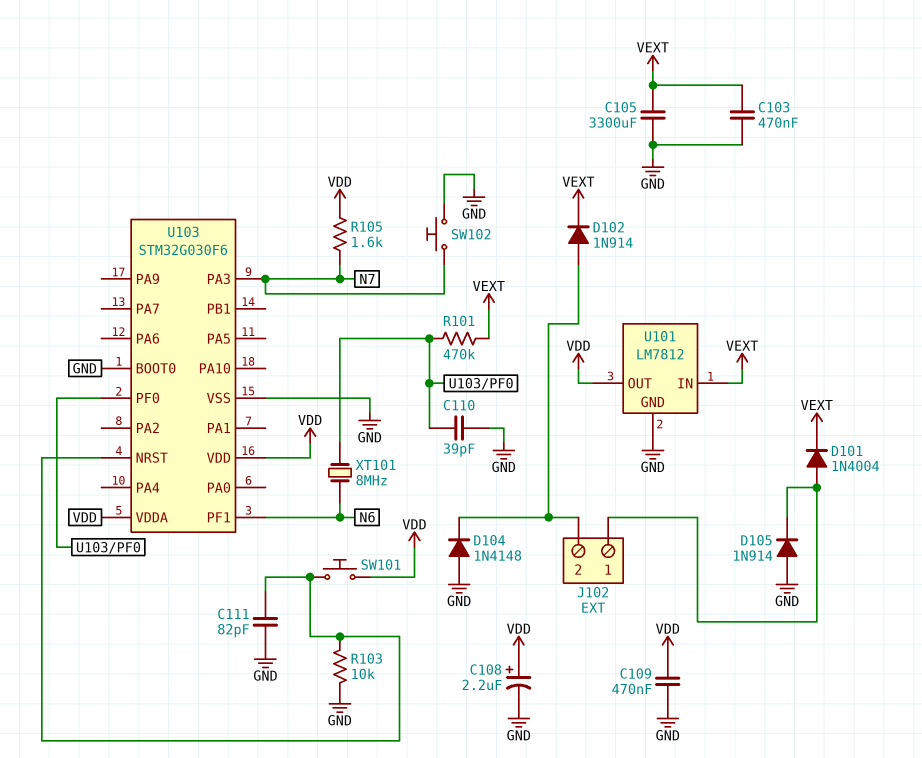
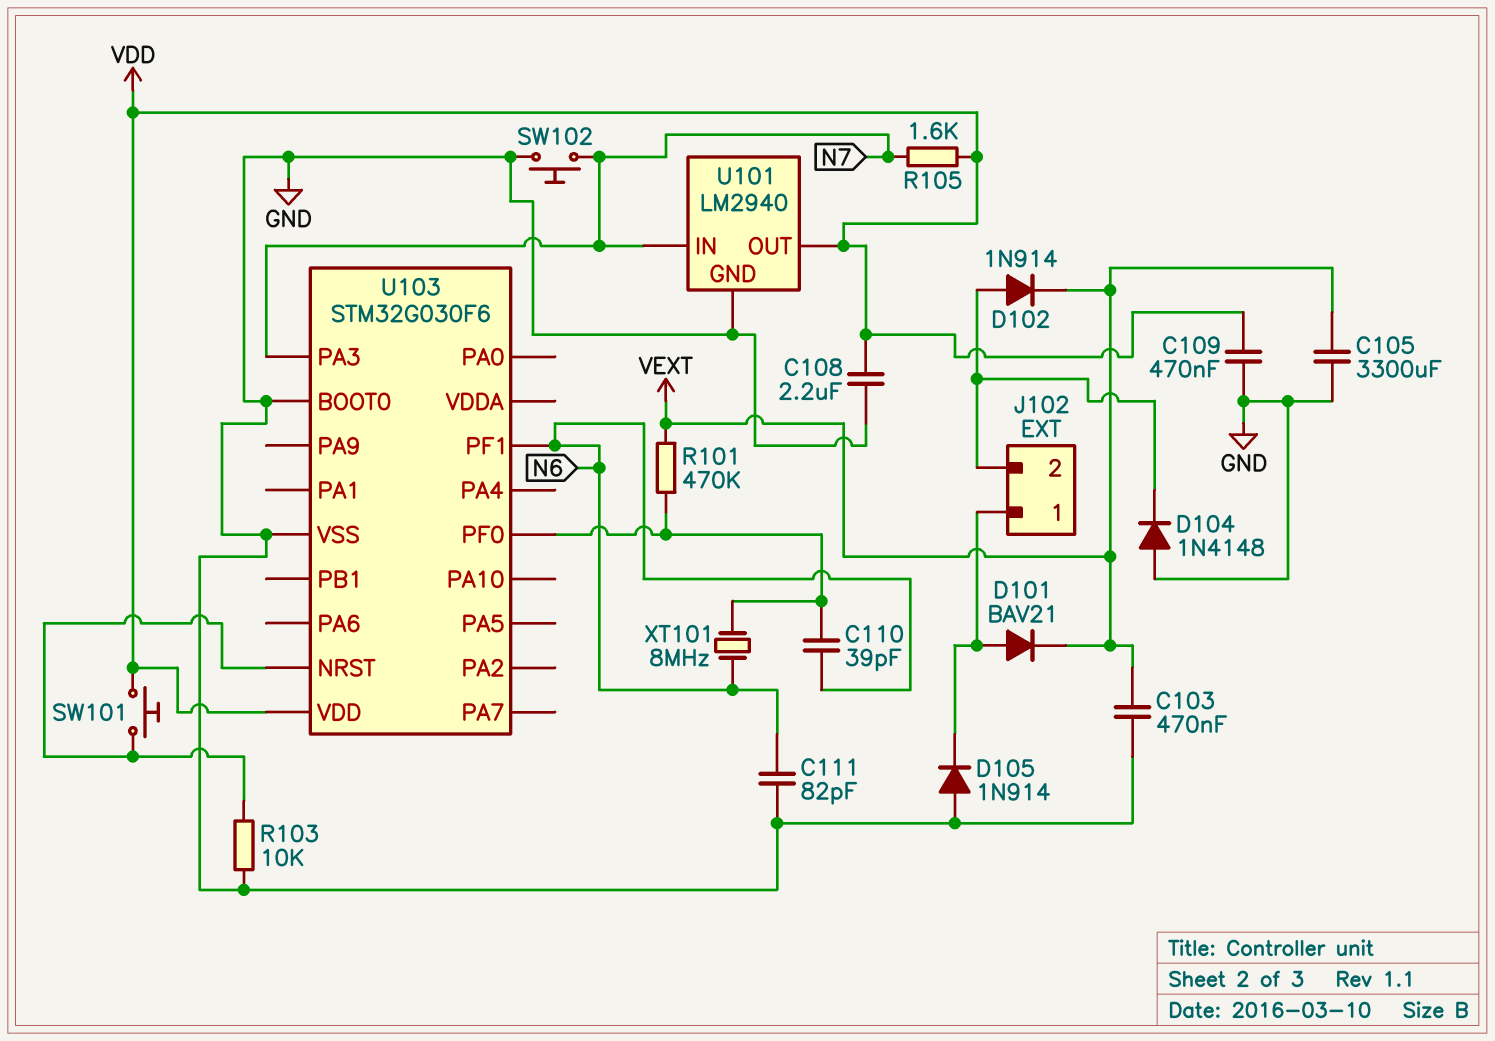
C108: 2.2uF (plus VDD, minus GND) -> 2.2uF (GND, VDD)
C110: 39pF (GND, U103/PF0) -> 39pF (N6, U103/PF0)
C111: 82pF (GND, U103/NRST) -> 82pF (GND, N6)
D101: diode 1N4004 (A J102/1, K VEXT) -> diode BAV21 (A J102/1, K VEXT)
U101: LM7812 -> LM2940
U101 pin IN: VEXT -> N7
U103 pin VDDA: VDD -> none

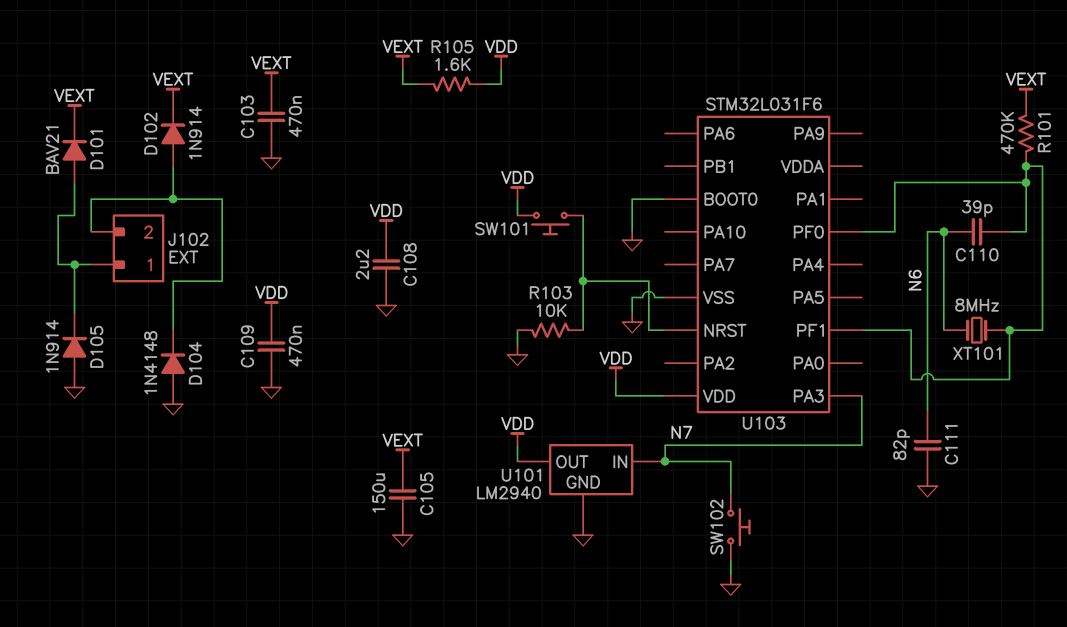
C105: 3300uF (GND, VEXT) -> 150uF (GND, VEXT)
R105: 1.6k (N7, VDD) -> 1.6k (VDD, VEXT)
U103: STM32G030F6 -> STM32L031F6
U103 pin PF1: N6 -> U103/PF0

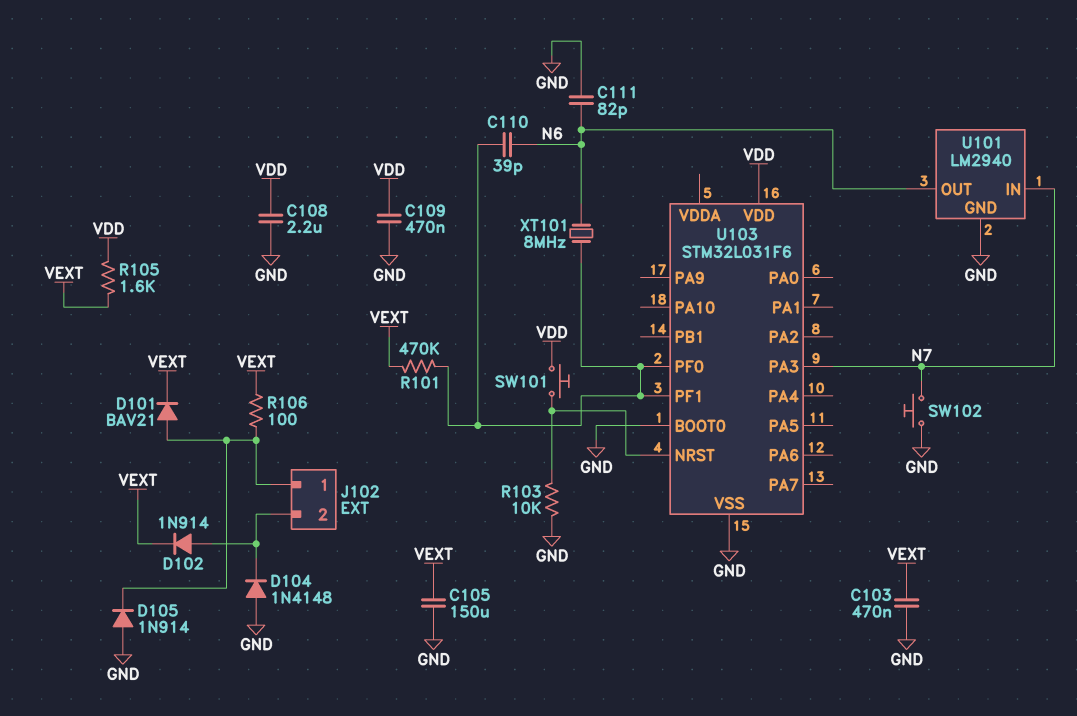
R106: none -> 100 (J102/1, VEXT)
U101 pin OUT: VDD -> N6

